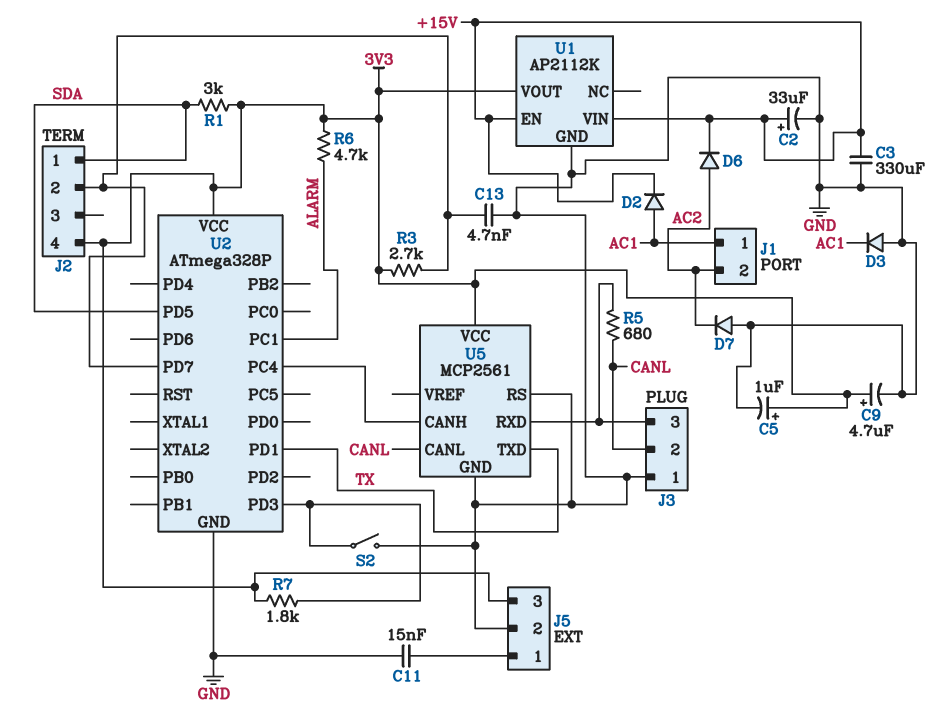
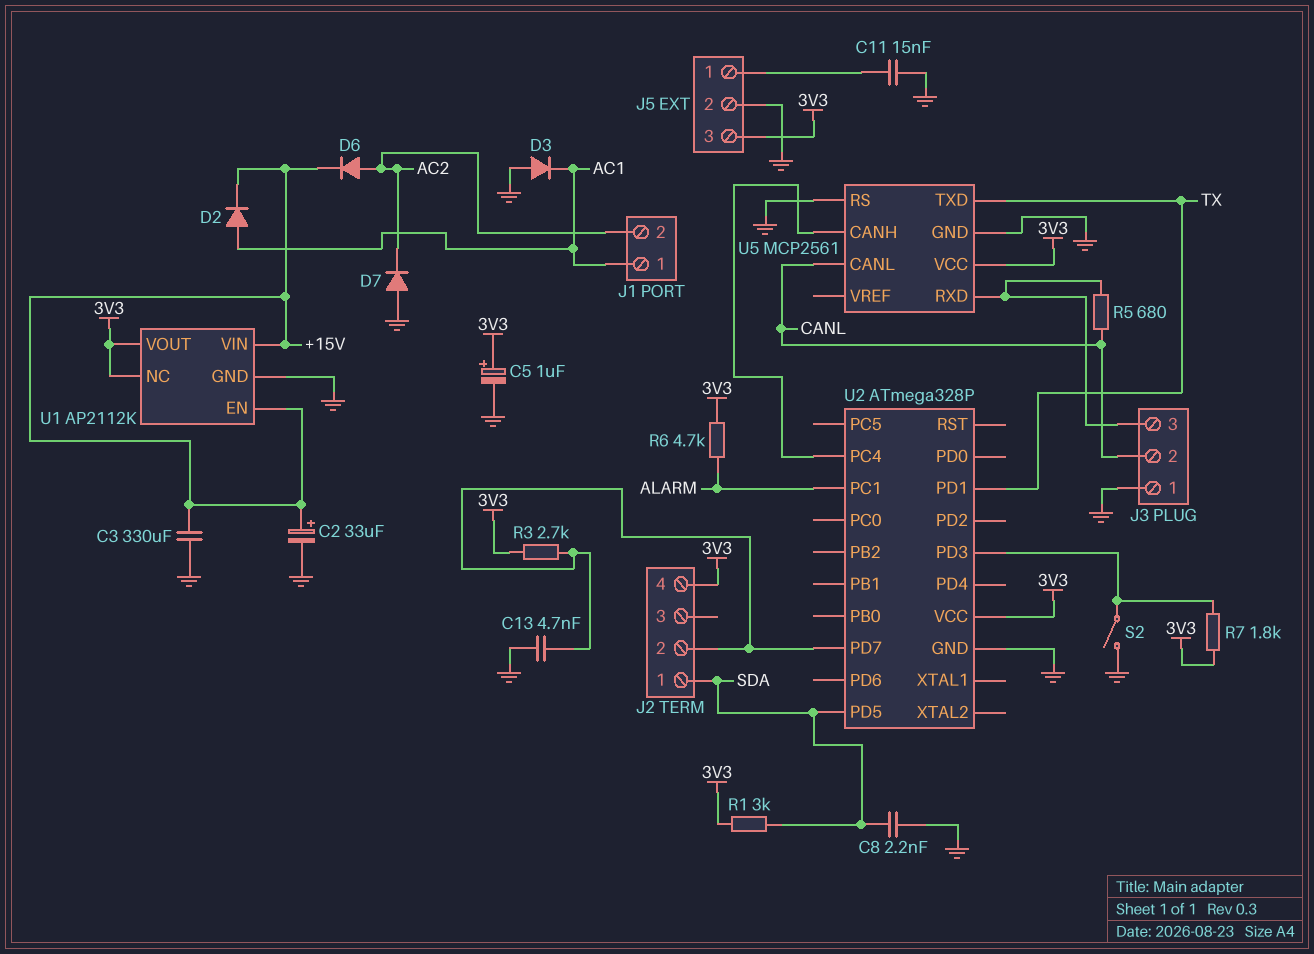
C8: none -> 2.2nF (GND, SDA)
C9: 4.7uF (plus 3V3, minus GND) -> none
U1 pin NC: none -> 3V3

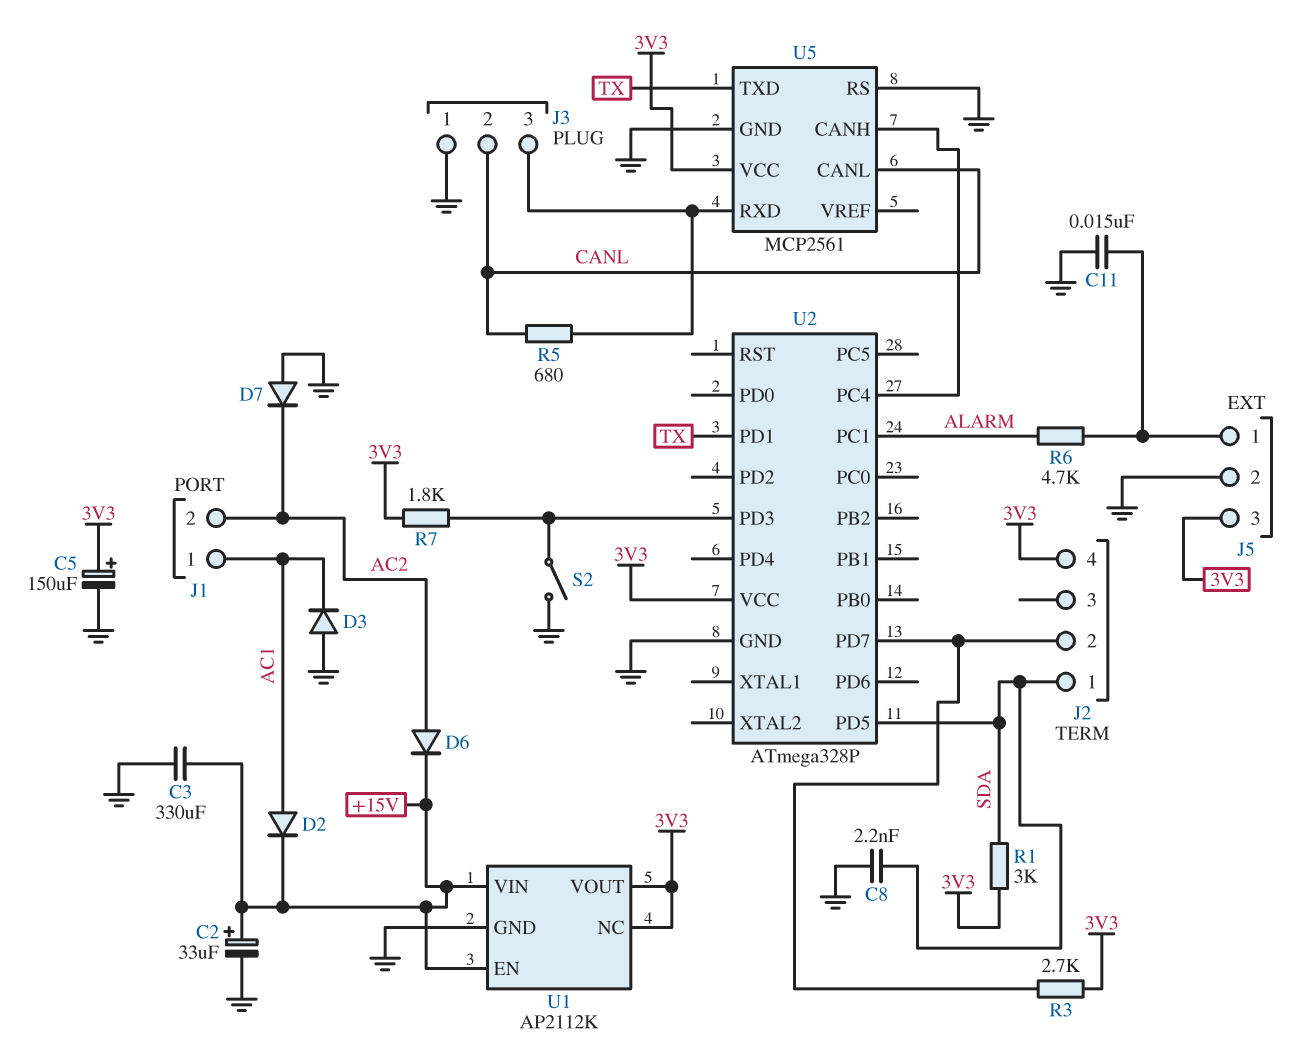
C5: 1uF (plus 3V3, minus GND) -> 150uF (plus 3V3, minus GND)
C13: 4.7nF (GND, J2/2) -> none
R6: 4.7k (3V3, ALARM) -> 4.7k (ALARM, J5/1)

